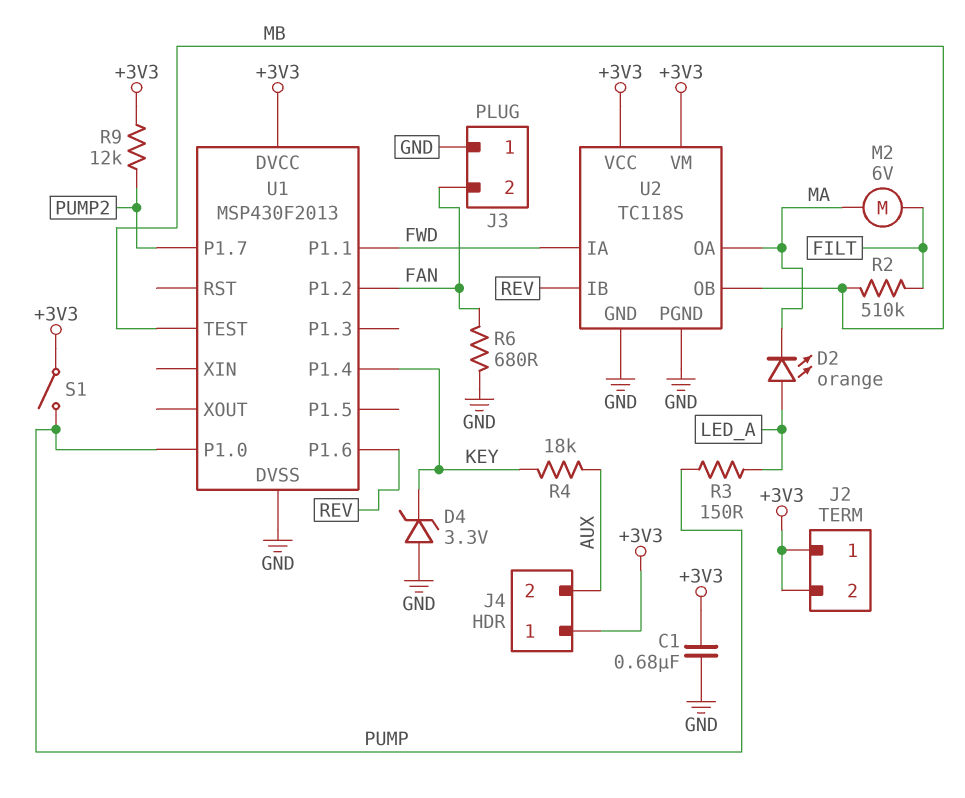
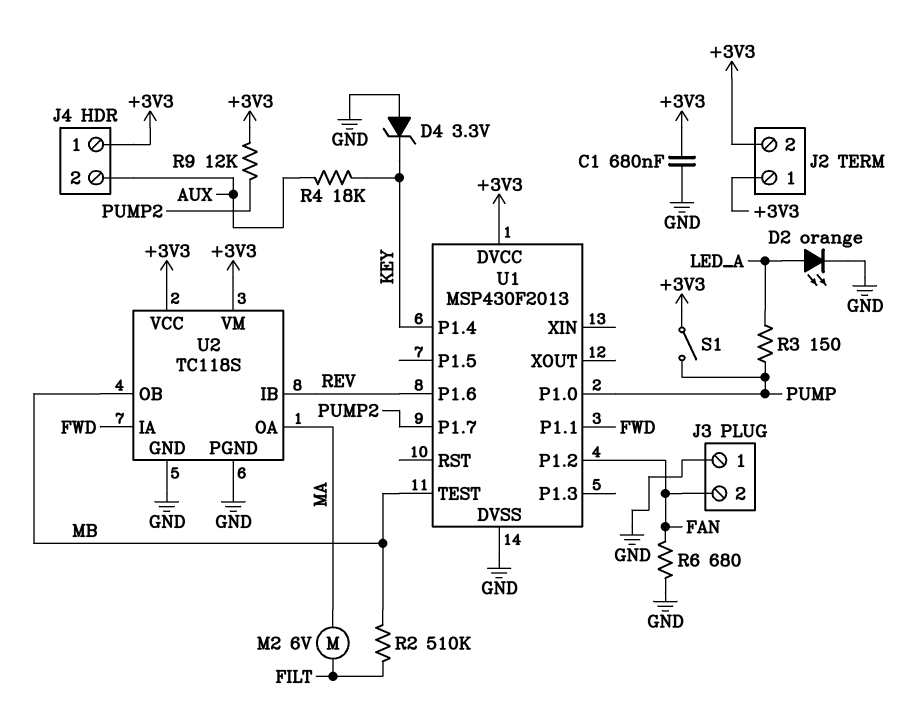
D2: LED orange (A LED_A, K MA) -> LED orange (A LED_A, K GND)

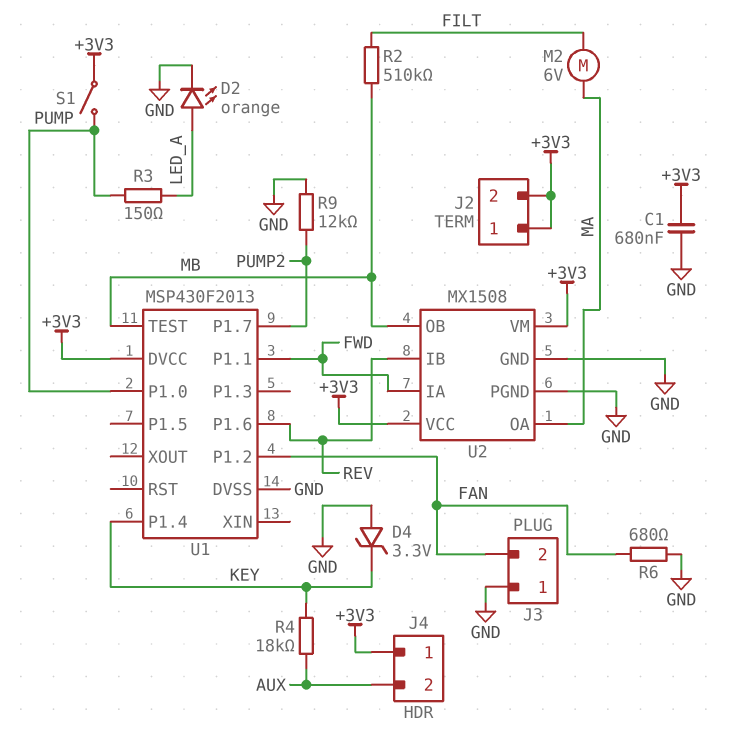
R9: 12k (+3V3, PUMP2) -> 12k (GND, PUMP2)
U2: TC118S -> MX1508

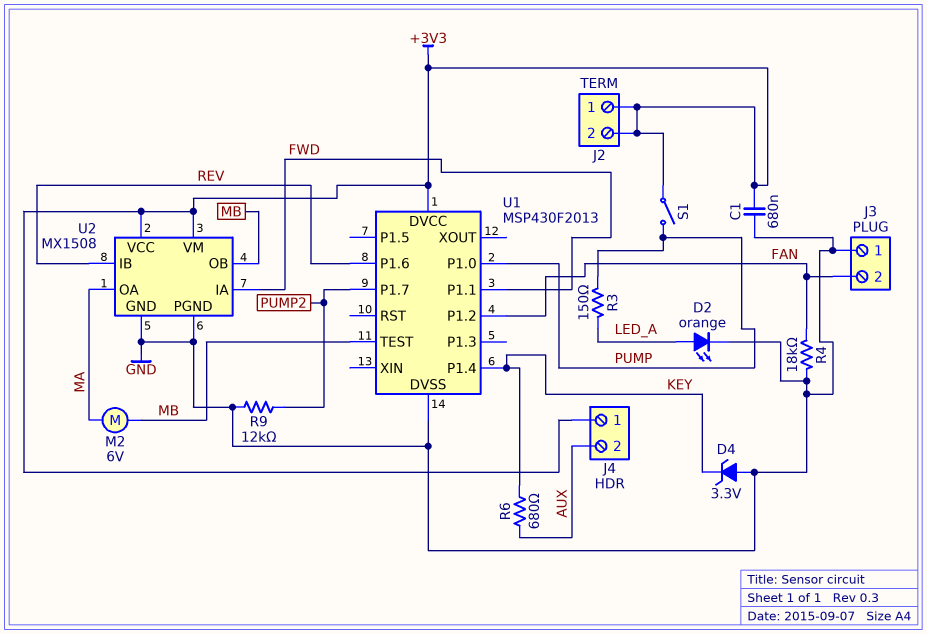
M2: motor 6V (FILT, MA) -> motor 6V (MA, MB)
R2: 510k (FILT, MB) -> none
R4: 18k (AUX, KEY) -> 18k (FAN, GND)
R6: 680 (FAN, GND) -> 680 (AUX, KEY)

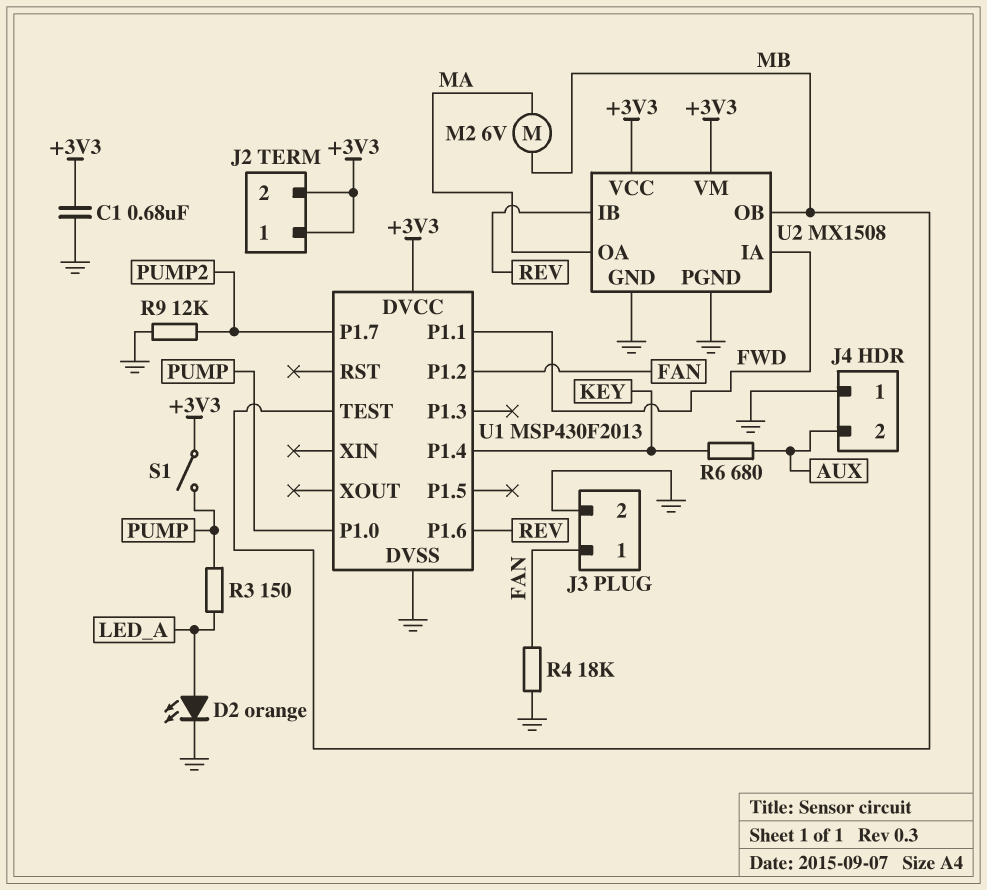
D4: zener 3.3V (A GND, K KEY) -> none
J3 pin 1: GND -> FAN
J3 pin 2: FAN -> GND
J4 pin 1: +3V3 -> GND

